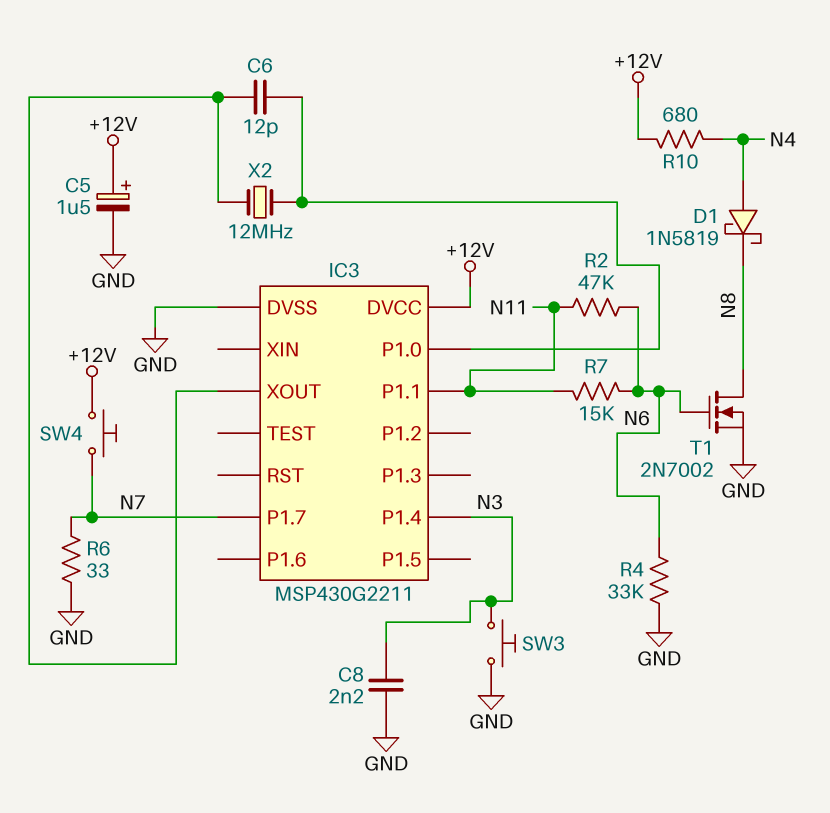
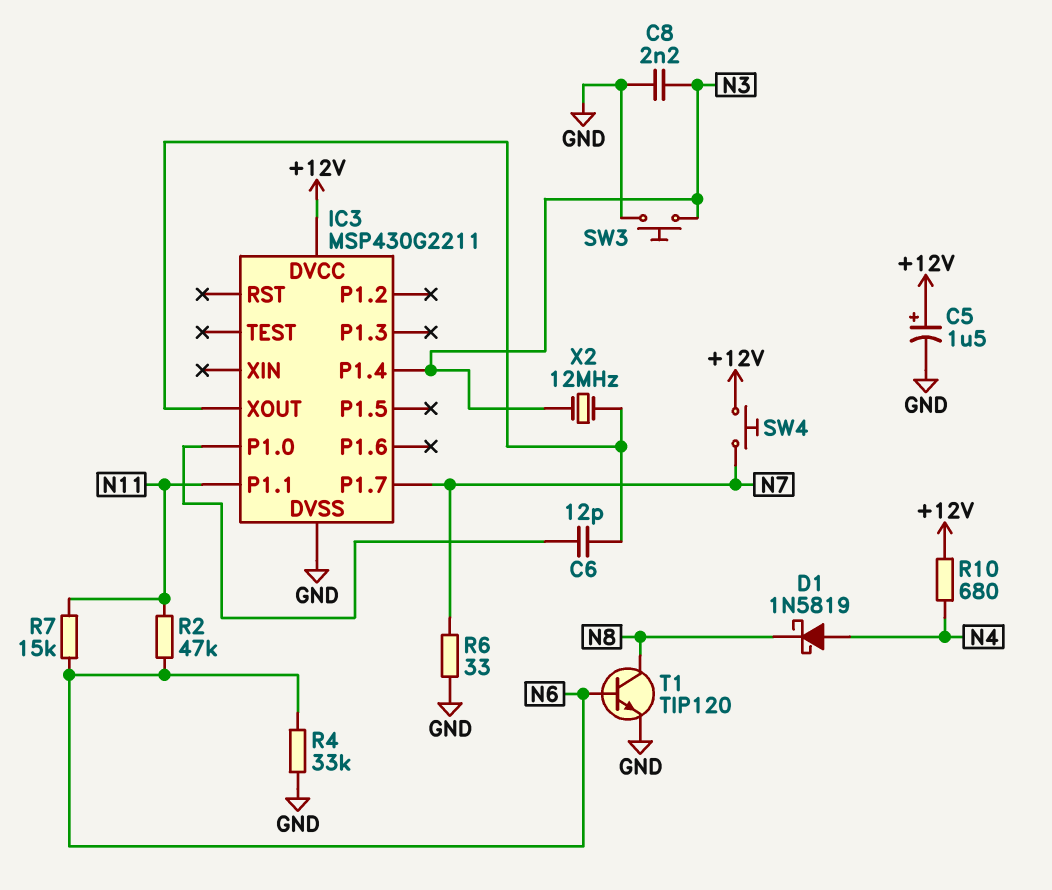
T1: NMOS 2N7002 (G N6, D N8, S GND) -> NPN TIP120 (B N6, C N8, E GND)
X2: 12MHz (IC3/P1.0, IC3/XOUT) -> 12MHz (IC3/XOUT, N3)

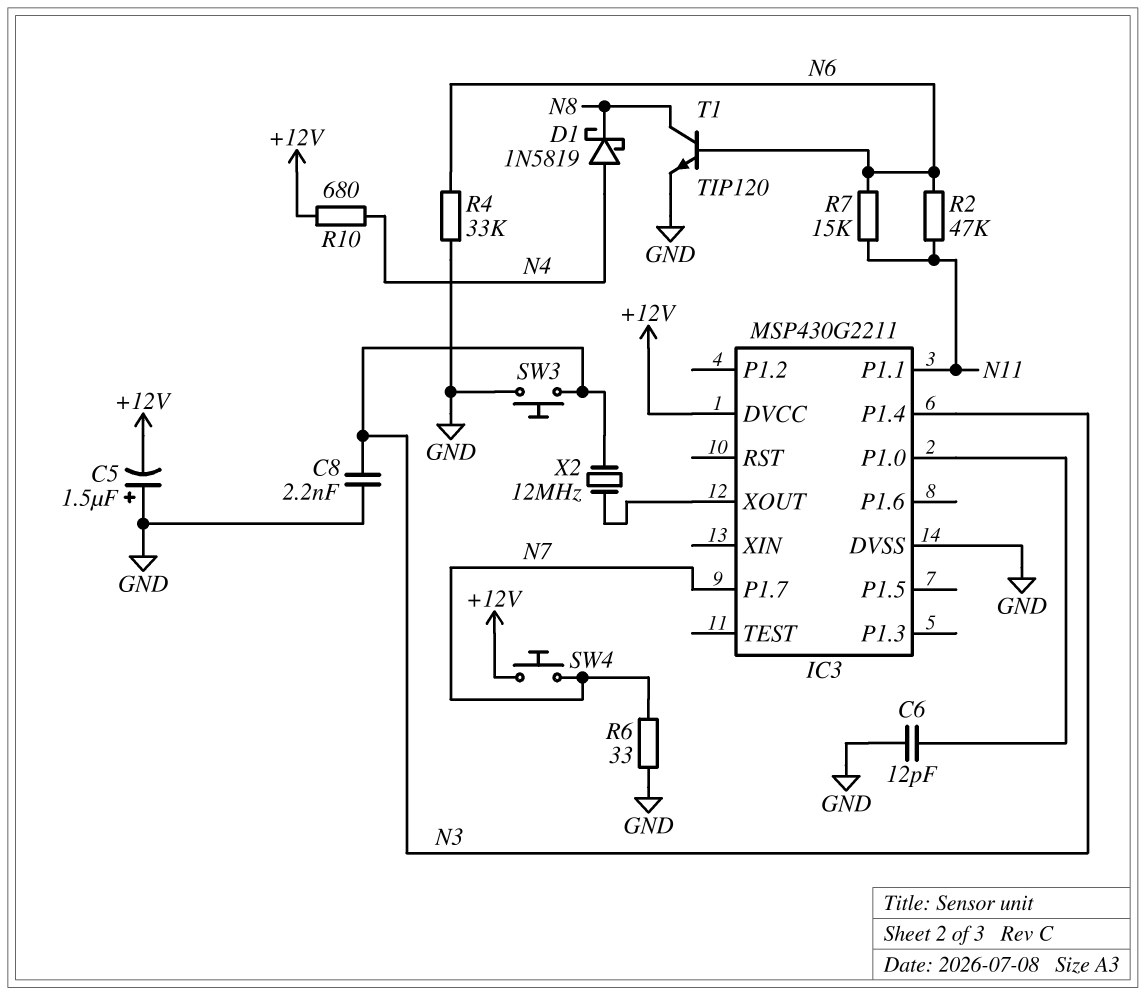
C5: 1.5uF (plus +12V, minus GND) -> 1.5uF (plus GND, minus +12V)
C6: 12pF (IC3/P1.0, IC3/XOUT) -> 12pF (GND, IC3/P1.0)

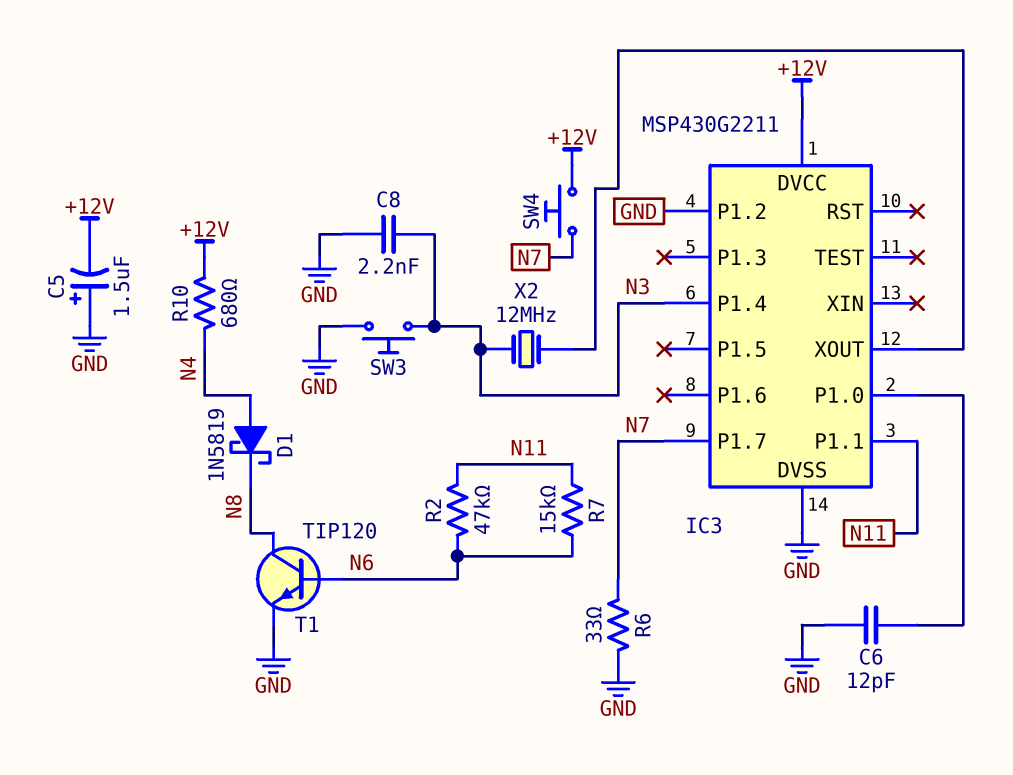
IC3 pin P1.2: none -> GND
R4: 33k (GND, N6) -> none

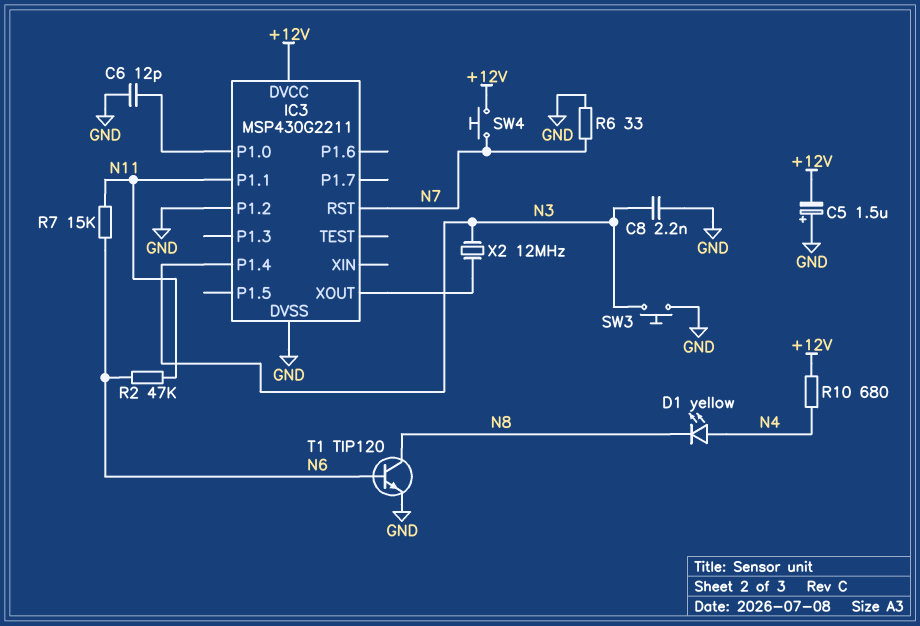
D1: schottky 1N5819 (A N4, K N8) -> LED yellow (A N4, K N8)
IC3 pin P1.7: N7 -> none
IC3 pin RST: none -> N7

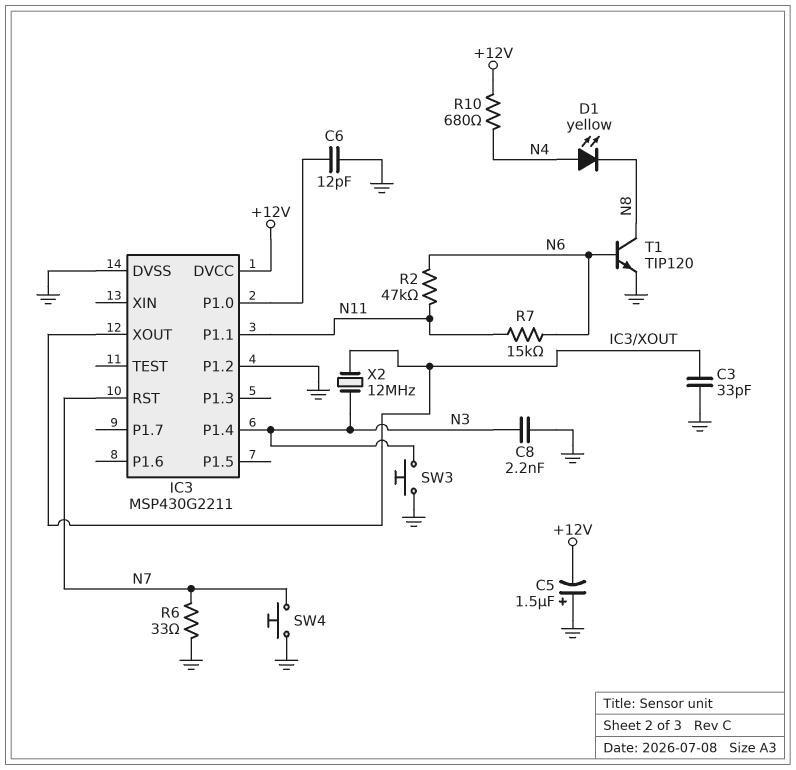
C3: none -> 33pF (GND, IC3/XOUT)
SW4: button (+12V, N7) -> button (GND, N7)

